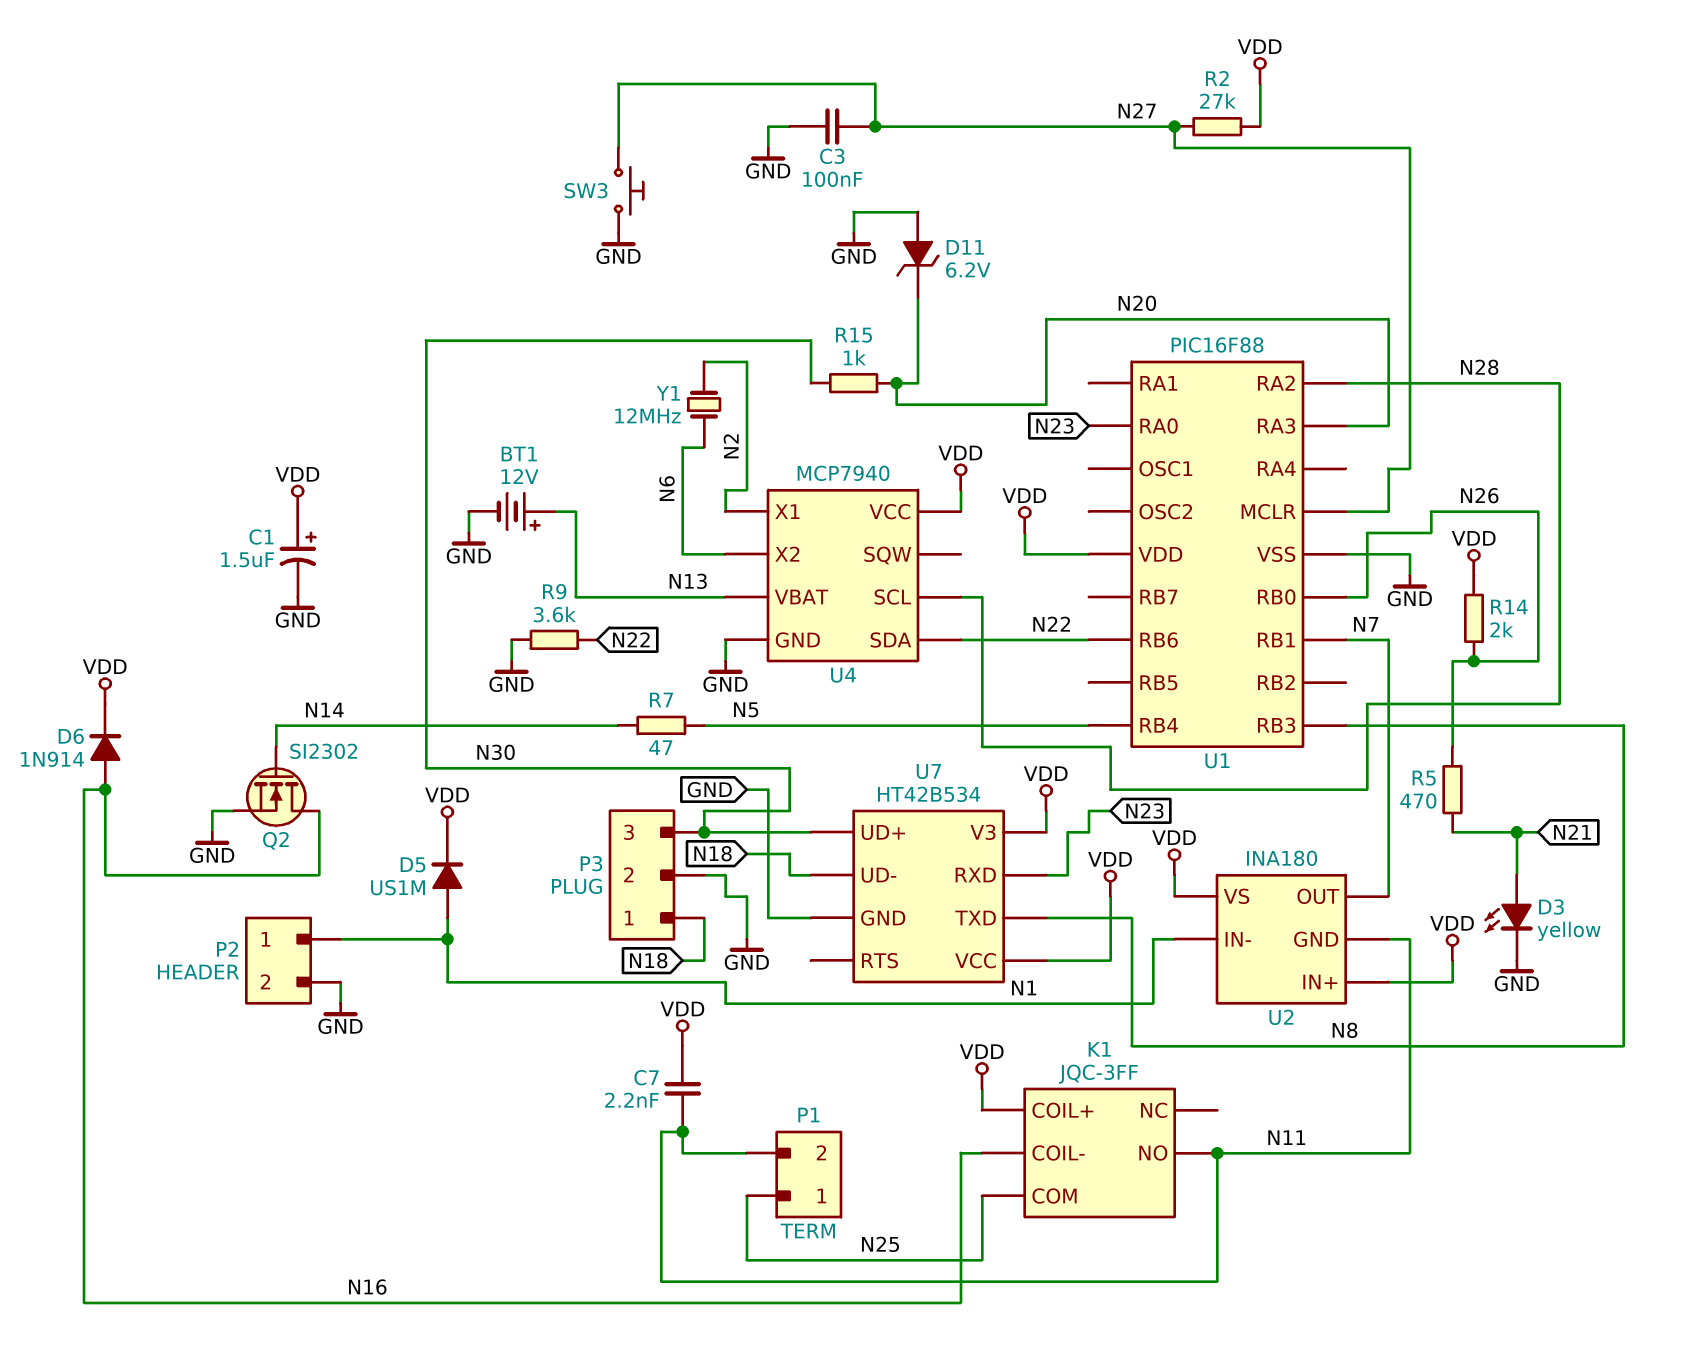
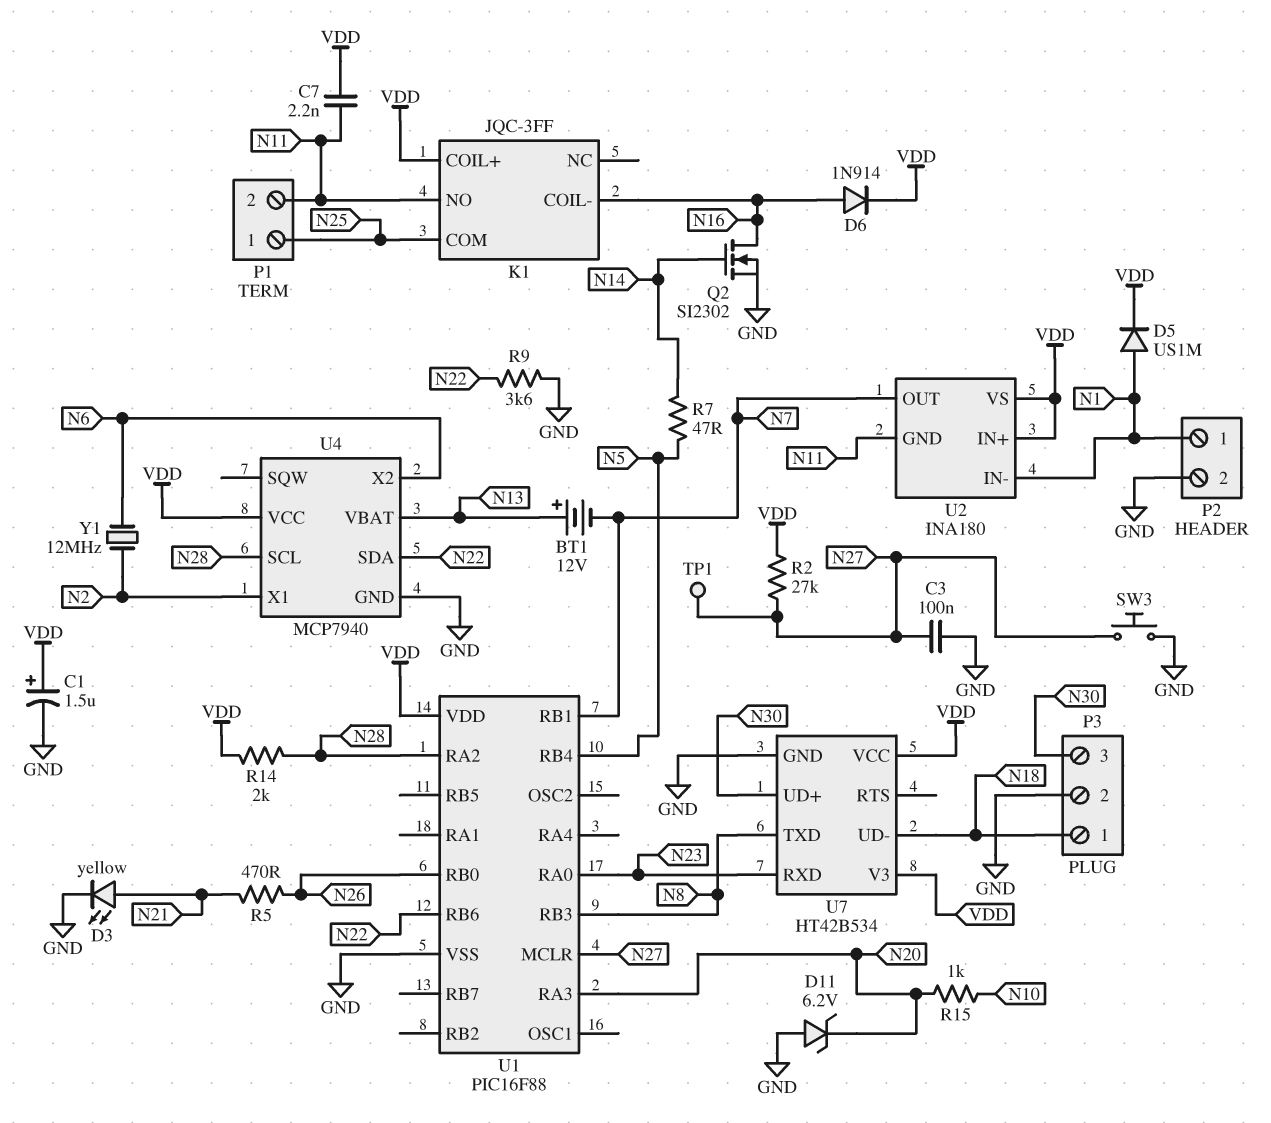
BT1: 12V (plus N13, minus GND) -> 12V (plus N13, minus N7)
R14: 2k (N26, VDD) -> 2k (N28, VDD)
R15: 1k (N20, N30) -> 1k (N10, N20)
TP1: none -> test point (N27)

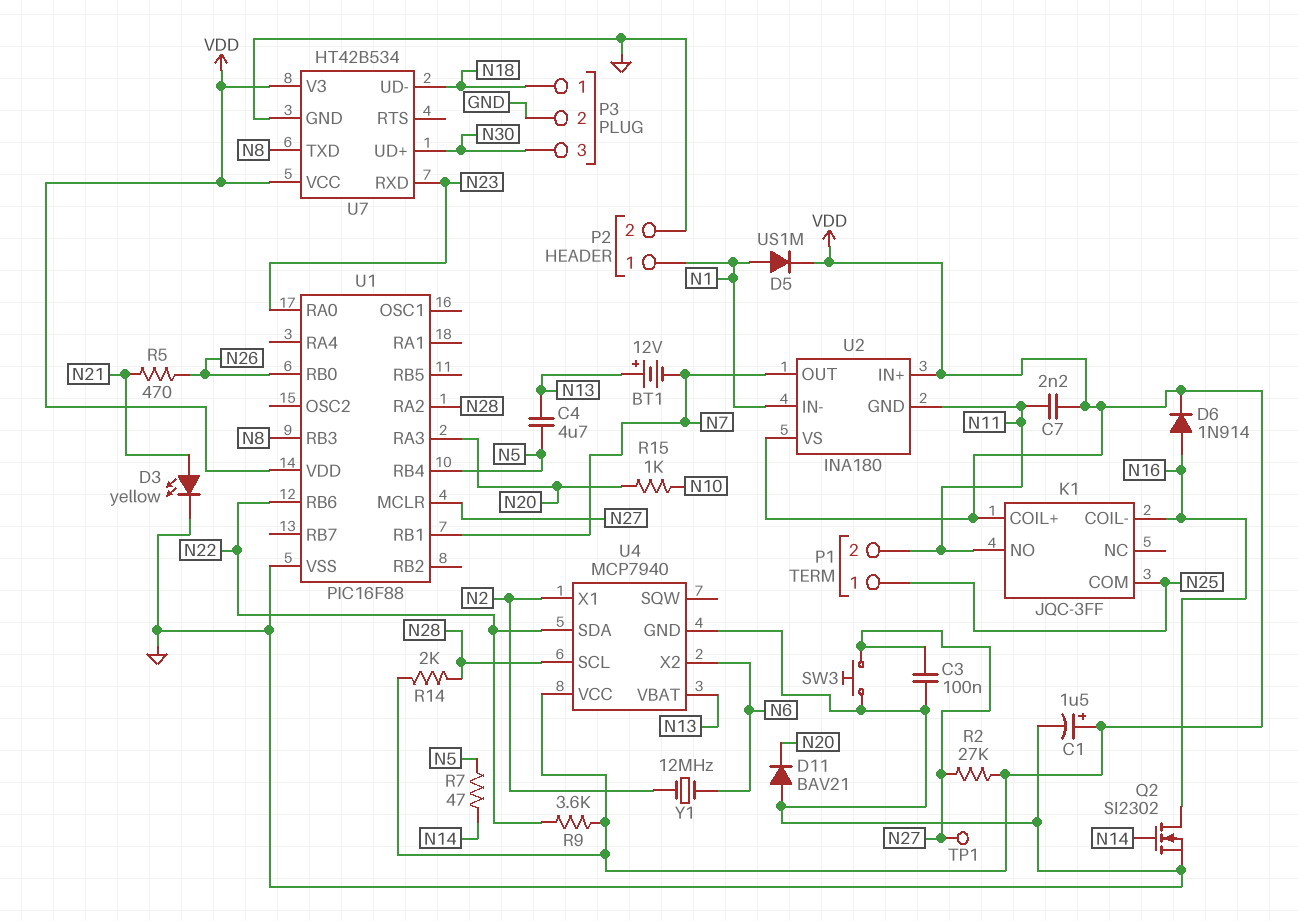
C4: none -> 4.7uF (N5, N13)
D11: zener 6.2V (A GND, K N20) -> diode BAV21 (A GND, K N20)
R9: 3.6k (GND, N22) -> 3.6k (N22, VDD)

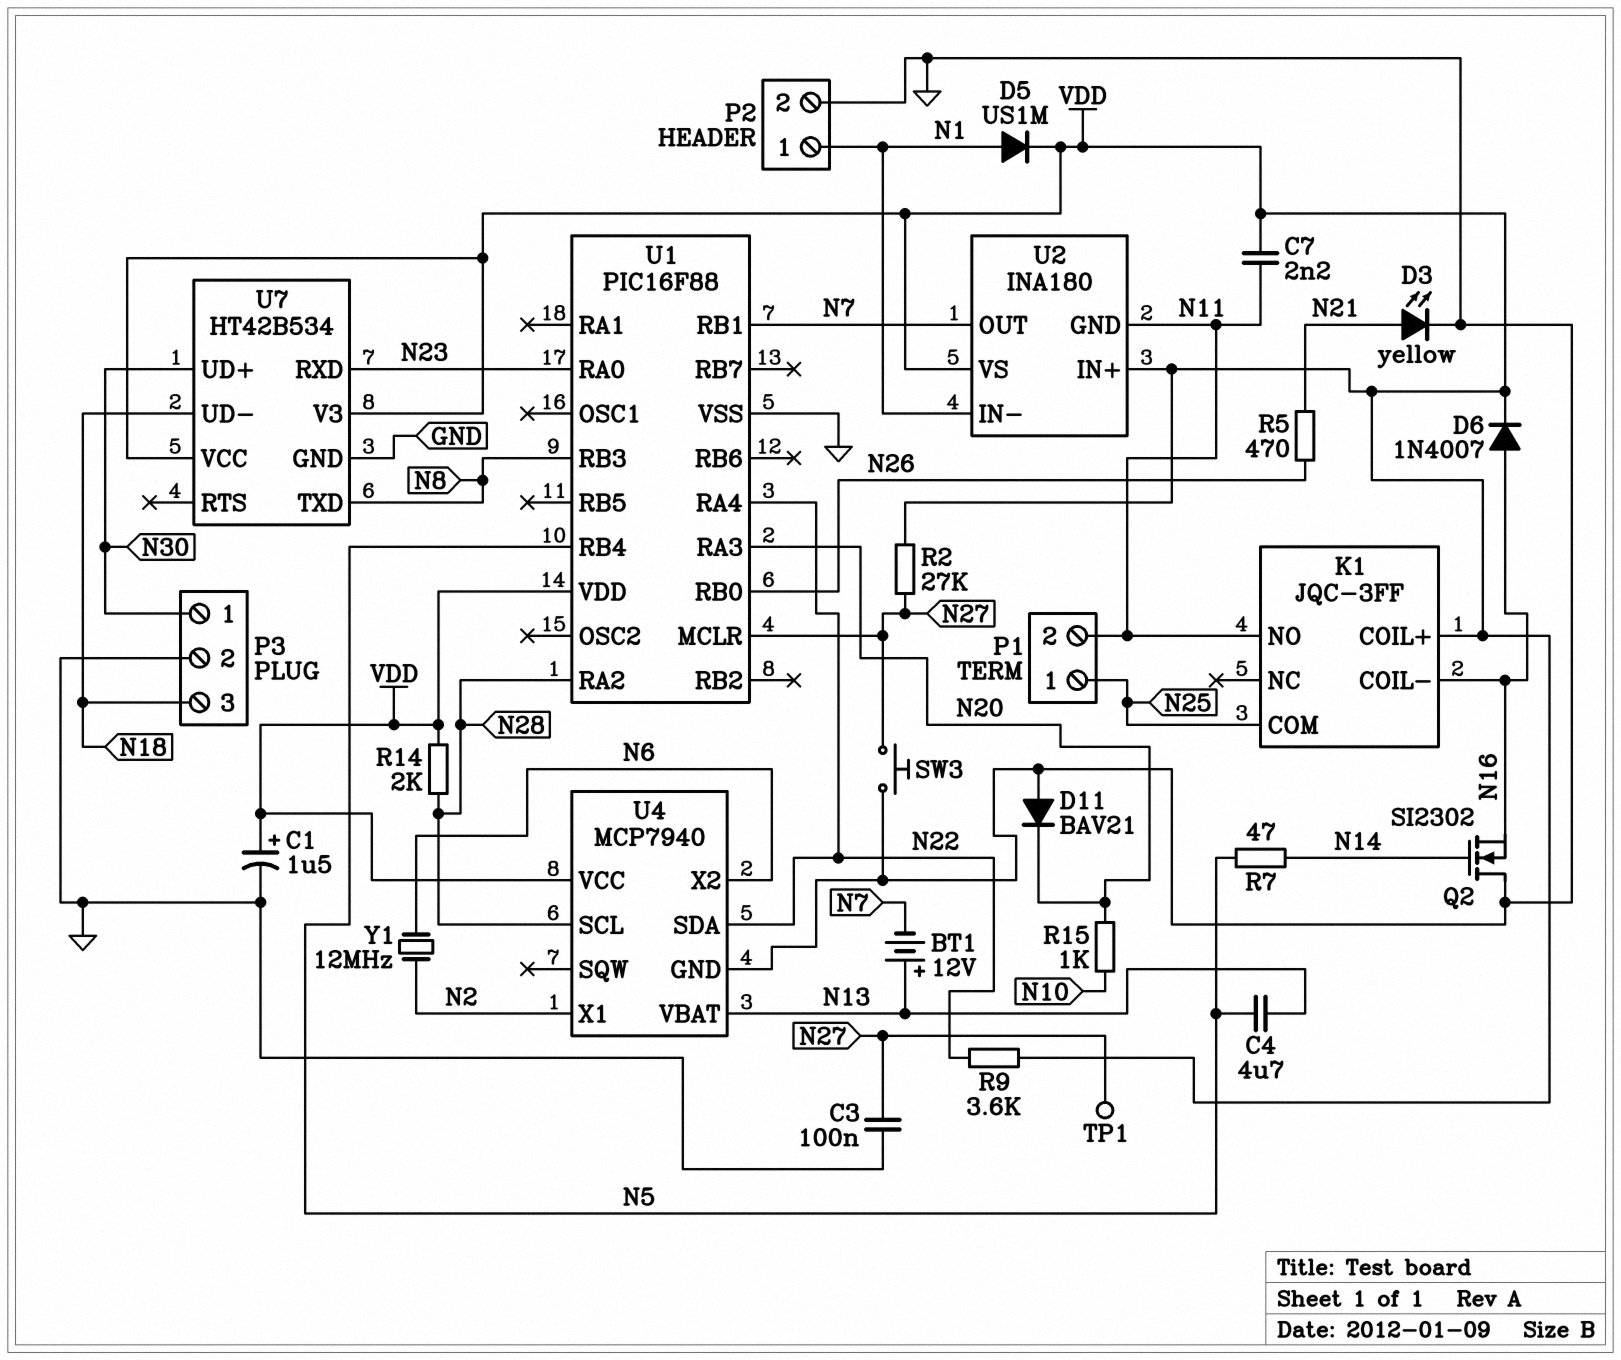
D6: diode 1N914 (A N16, K VDD) -> diode 1N4007 (A N16, K VDD)
P3 pin 1: N18 -> N30
P3 pin 3: N30 -> N18
Q2: NMOS SI2302 (G N14, D N16, S GND) -> NMOS SI2302 (G N14, D GND, S N16)
U1 pin RA4: none -> N22
U1 pin RB6: N22 -> none

